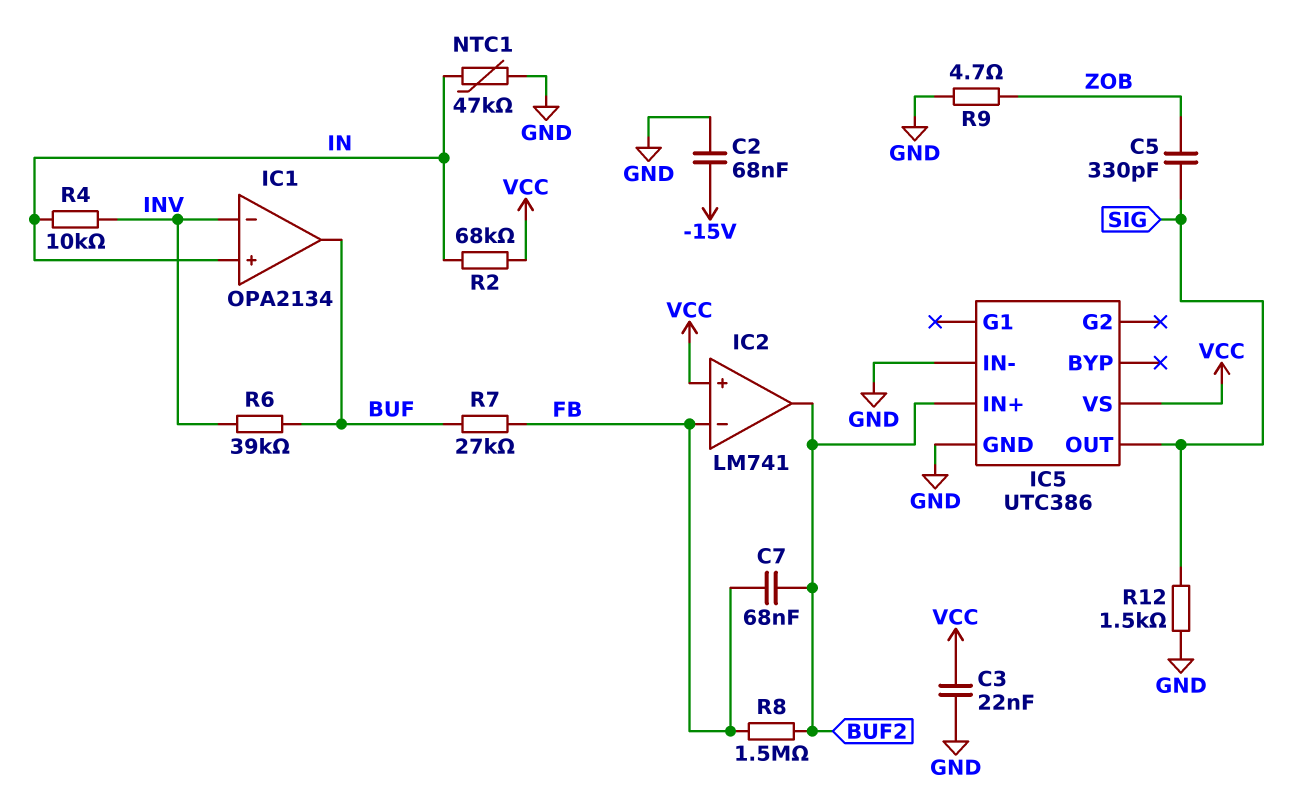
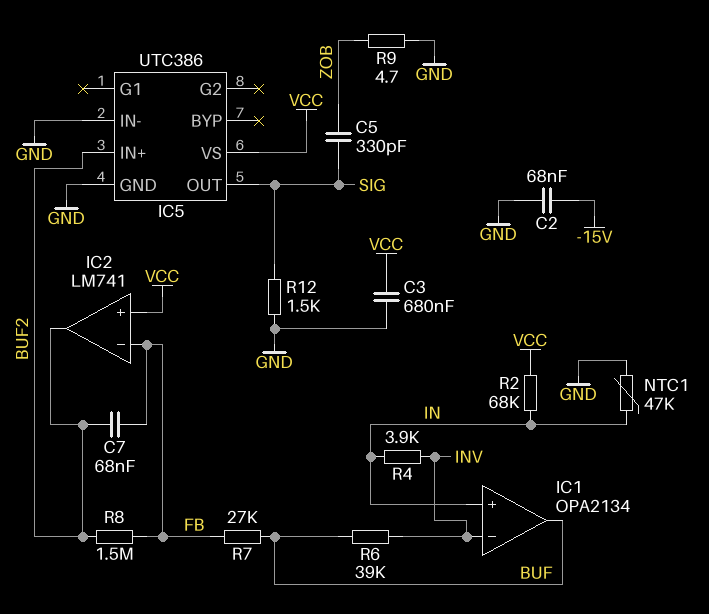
C3: 22nF (GND, VCC) -> 680nF (GND, VCC)
R4: 10k (IN, INV) -> 3.9k (IN, INV)

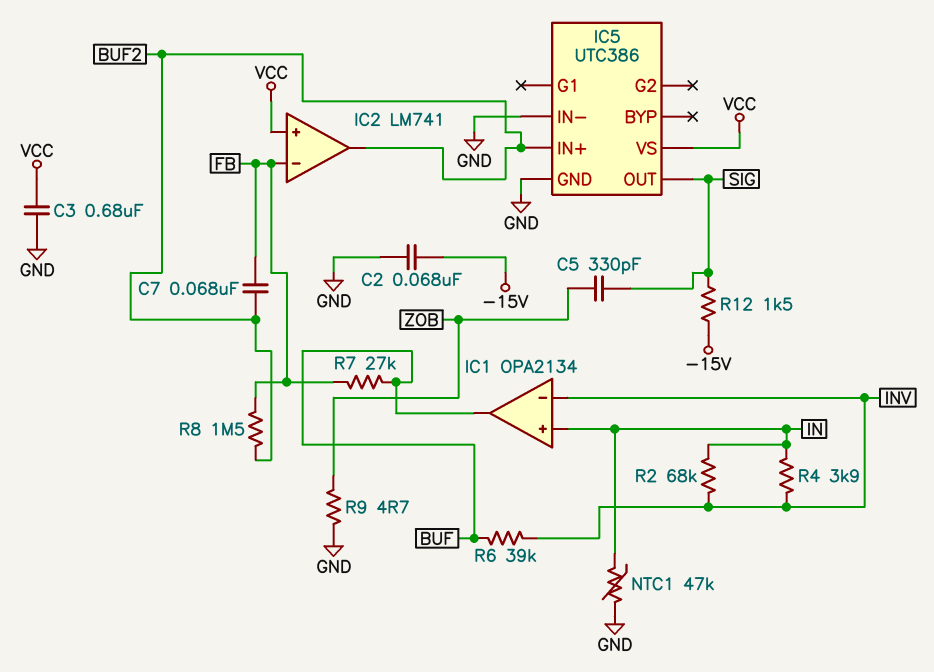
R2: 68k (IN, VCC) -> 68k (IN, INV)
R12: 1.5k (GND, SIG) -> 1.5k (-15V, SIG)

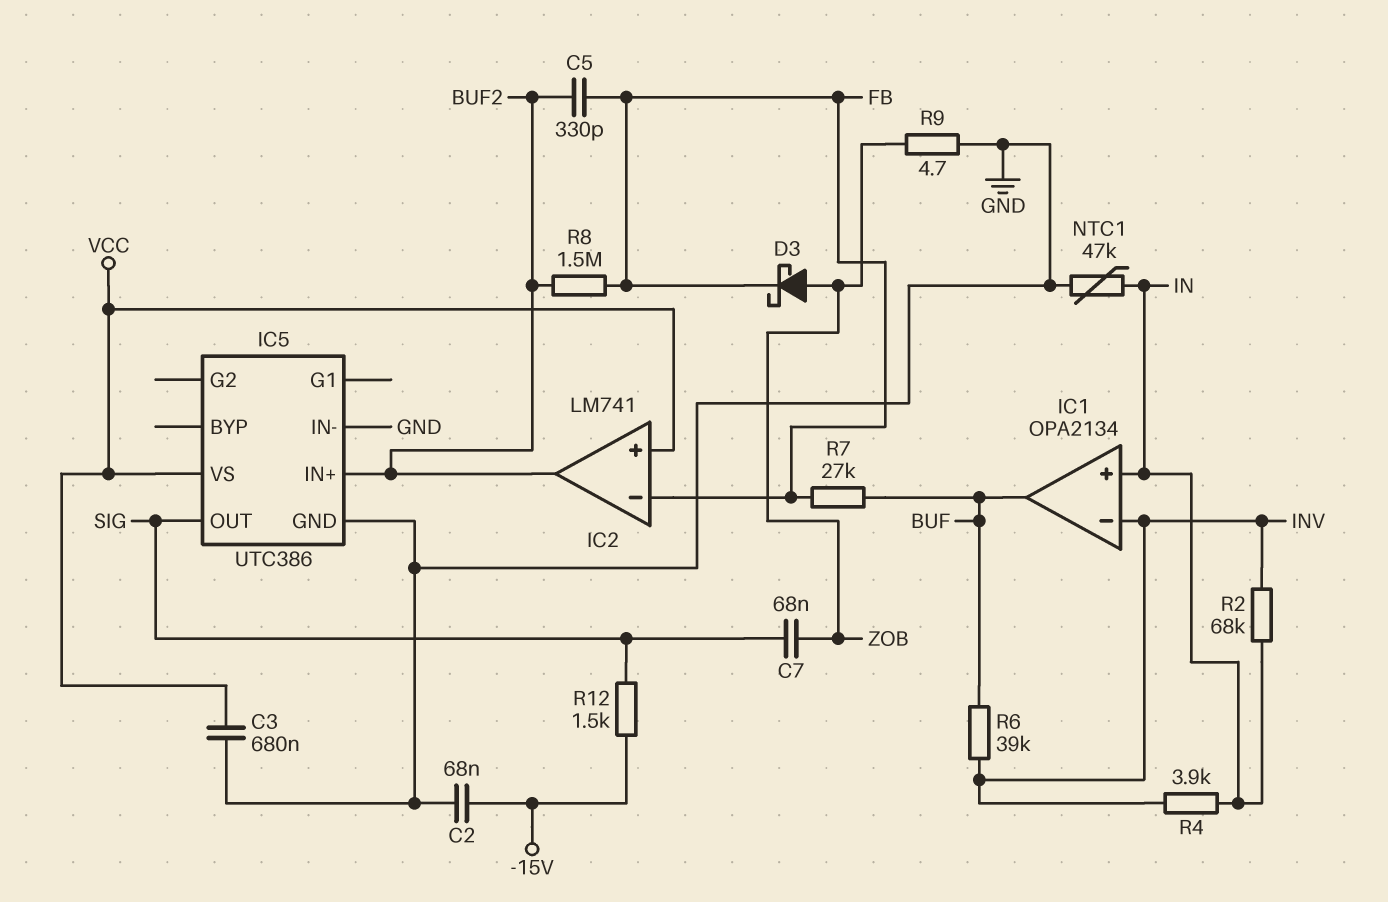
C5: 330pF (SIG, ZOB) -> 330pF (BUF2, FB)
C7: 68nF (BUF2, FB) -> 68nF (SIG, ZOB)
D3: none -> schottky (A ZOB, K FB)

